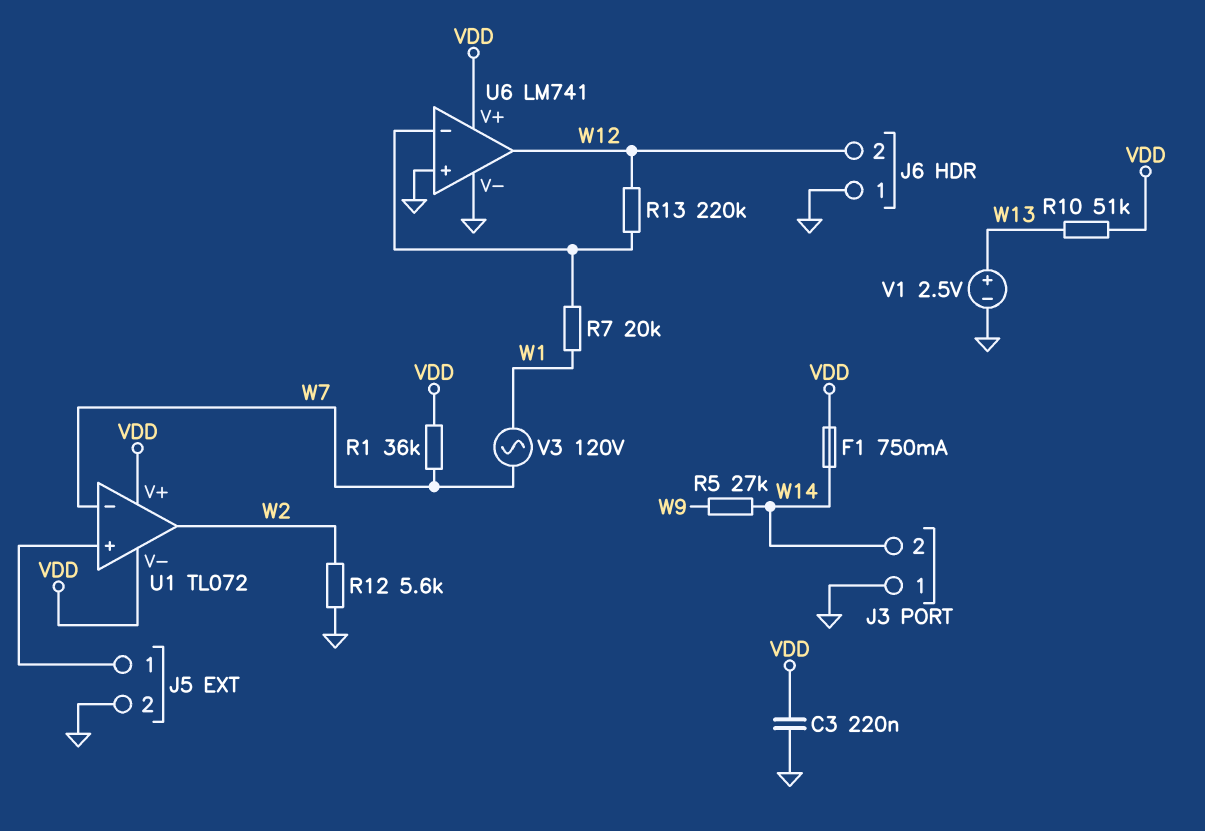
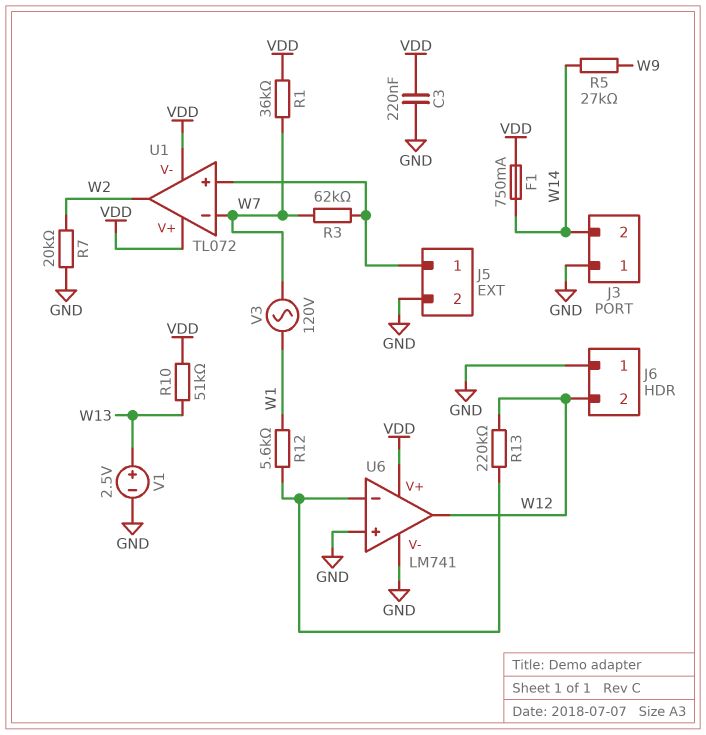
R3: none -> 62k (J5/1, W7)
R7: 20k (U6/in-, W1) -> 20k (GND, W2)
R12: 5.6k (GND, W2) -> 5.6k (U6/in-, W1)

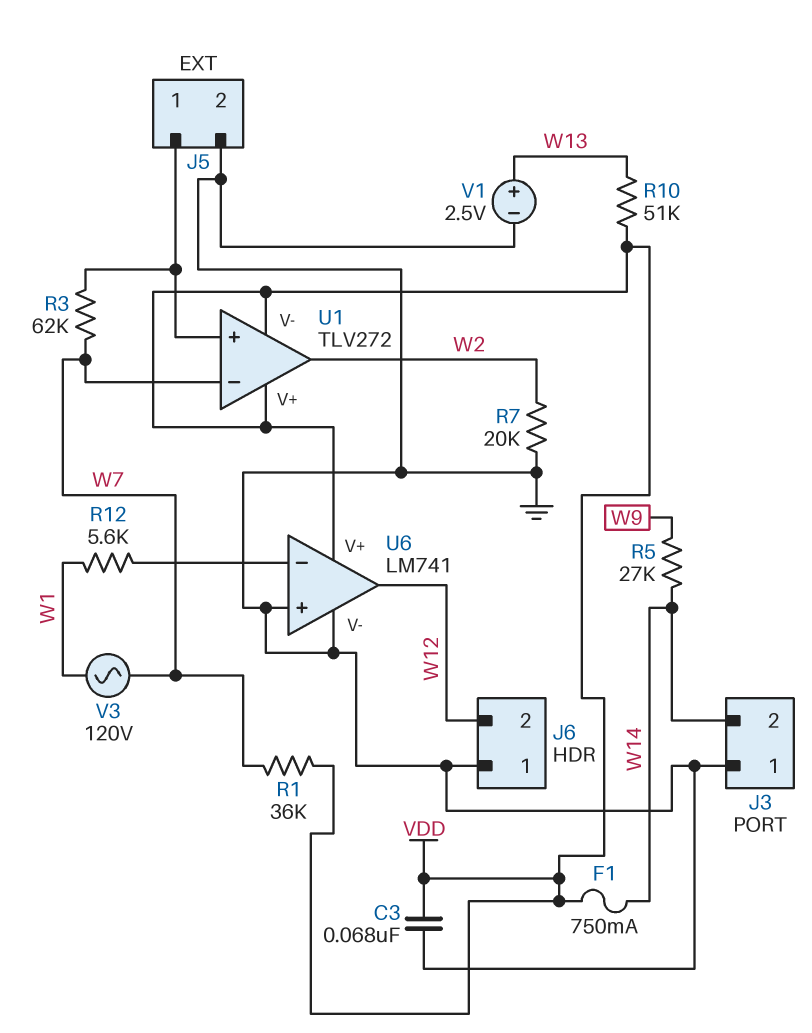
C3: 220nF (GND, VDD) -> 68nF (GND, VDD)
R13: 220k (U6/in-, W12) -> none
U1: TL072 -> TLV272

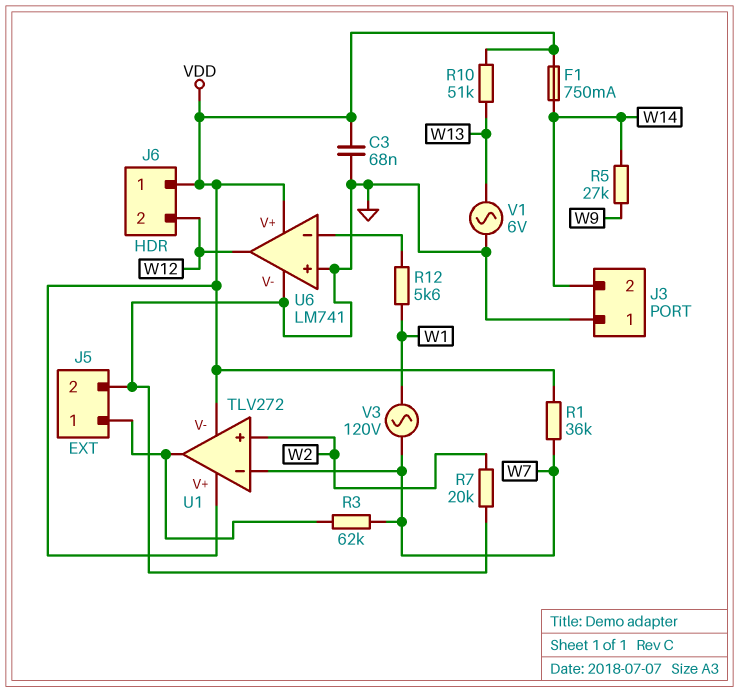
J6 pin 1: GND -> VDD
U1 pin in+: J5/1 -> W2
U1 pin out: W2 -> J5/1
V1: 2.5V (plus W13, minus GND) -> AC 6V (GND, W13)

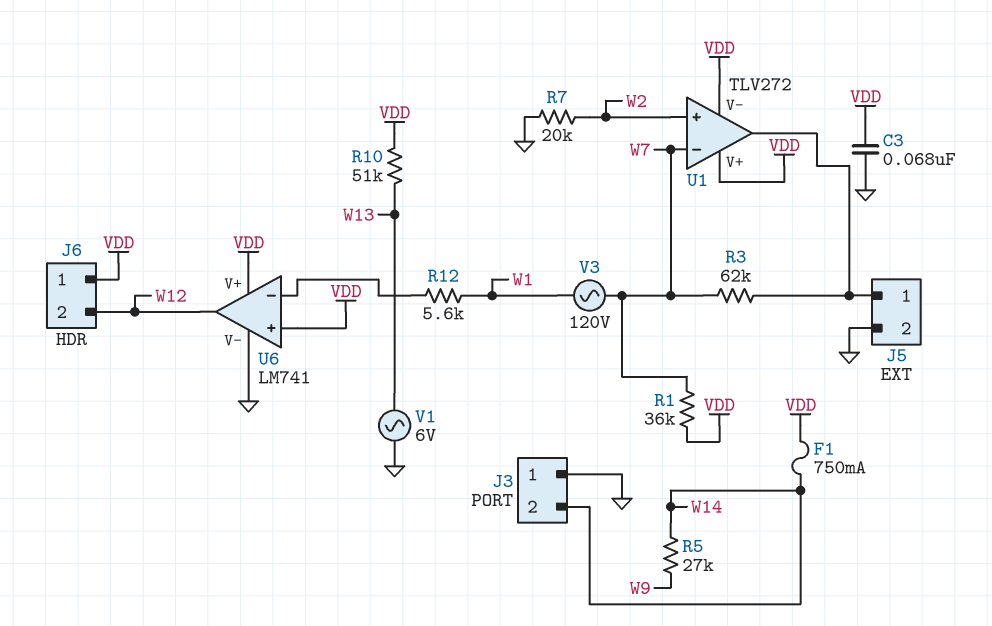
U6 pin in+: GND -> VDD

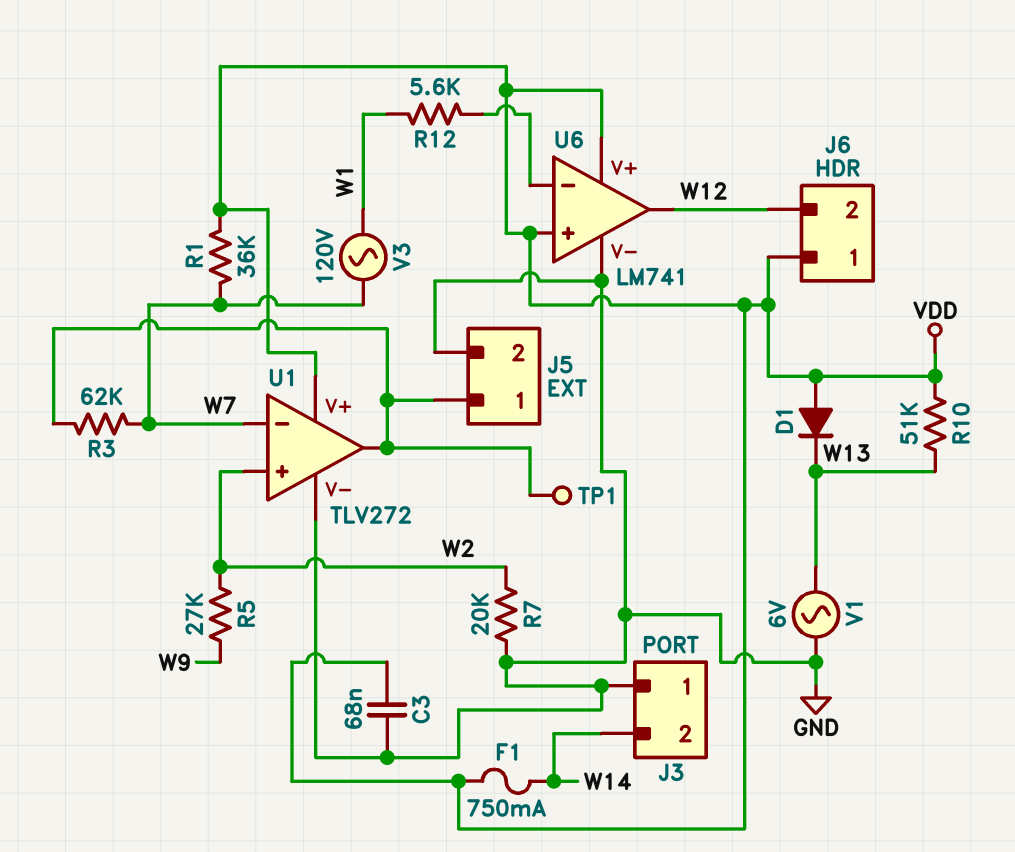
D1: none -> diode (A VDD, K W13)
R5: 27k (W9, W14) -> 27k (W2, W9)
TP1: none -> test point (J5/1)
U1 pin V-: VDD -> GND

